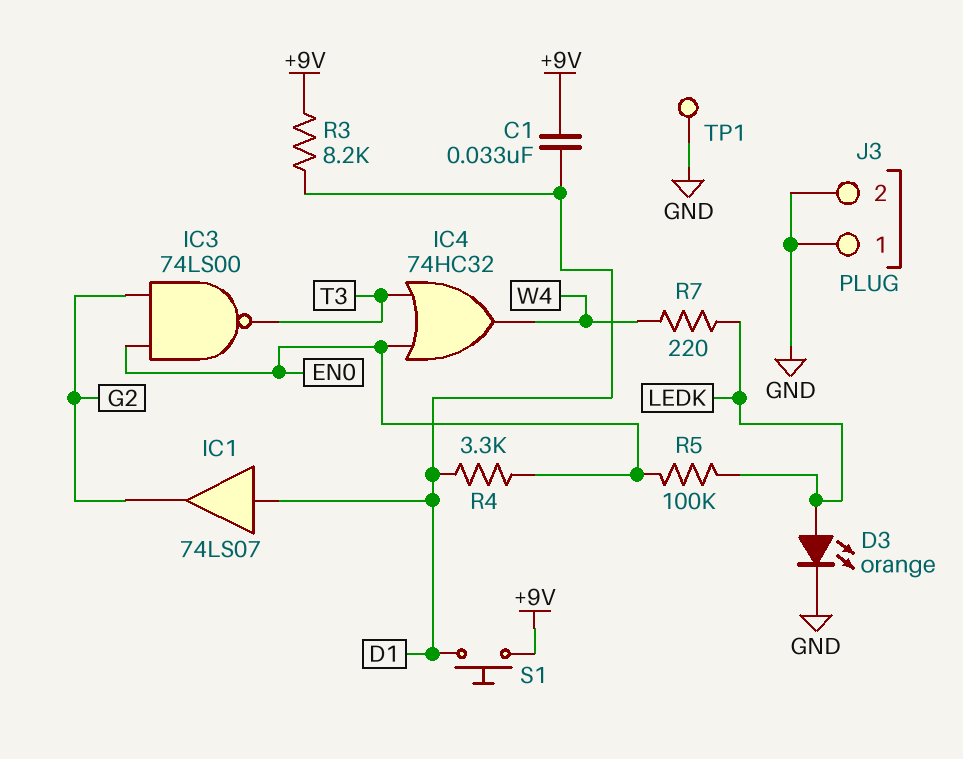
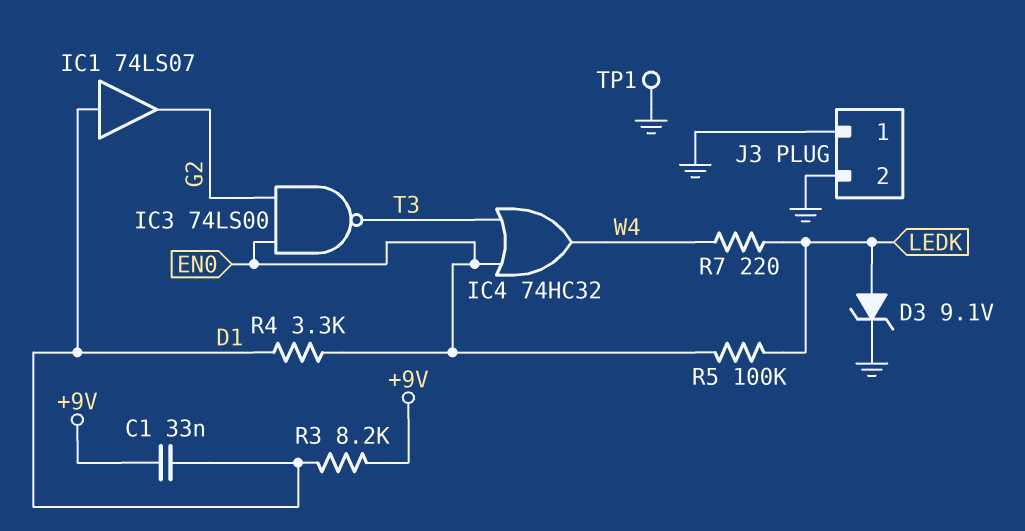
D3: LED orange (A LEDK, K GND) -> zener 9.1V (A LEDK, K GND)
S1: button (+9V, D1) -> none

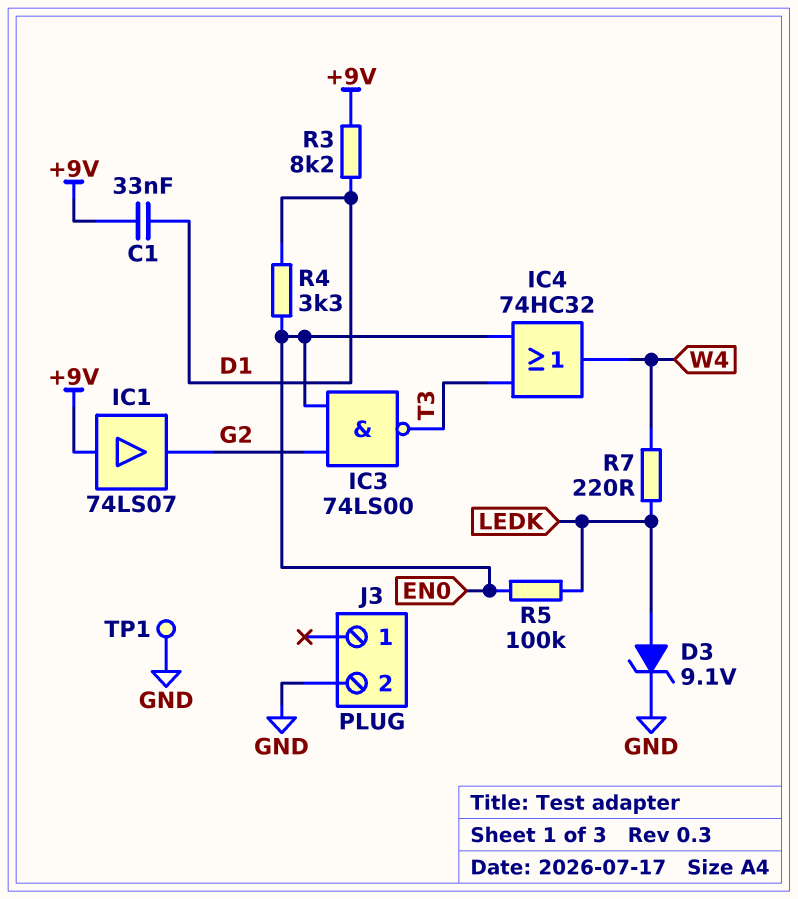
IC1: buffer 74LS07 (in D1, out G2) -> buffer 74LS07 (in +9V, out G2)
J3 pin 1: GND -> none

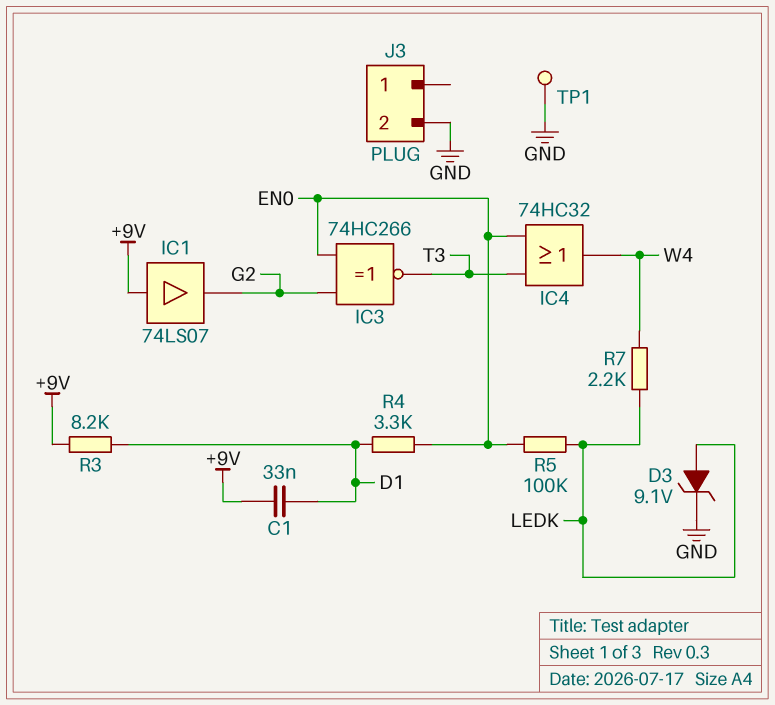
IC3: NAND 74LS00 (in EN0, in G2, out T3) -> XNOR 74HC266 (in EN0, in G2, out T3)
R7: 220 (LEDK, W4) -> 2.2k (LEDK, W4)

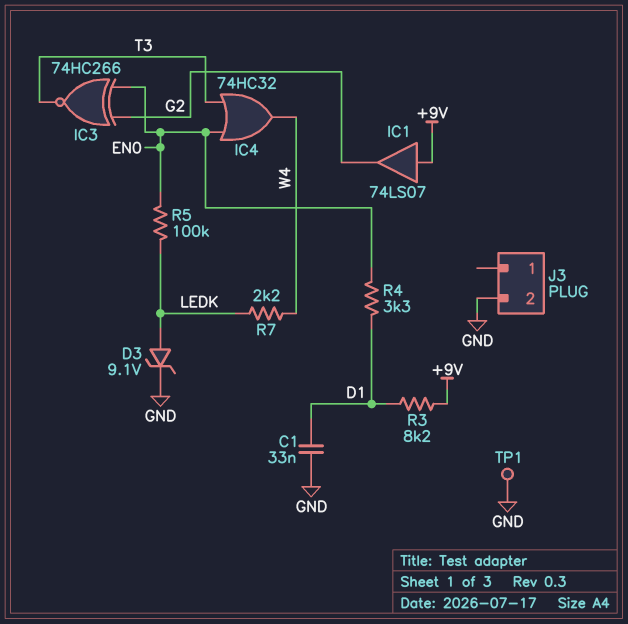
C1: 33nF (+9V, D1) -> 33nF (D1, GND)

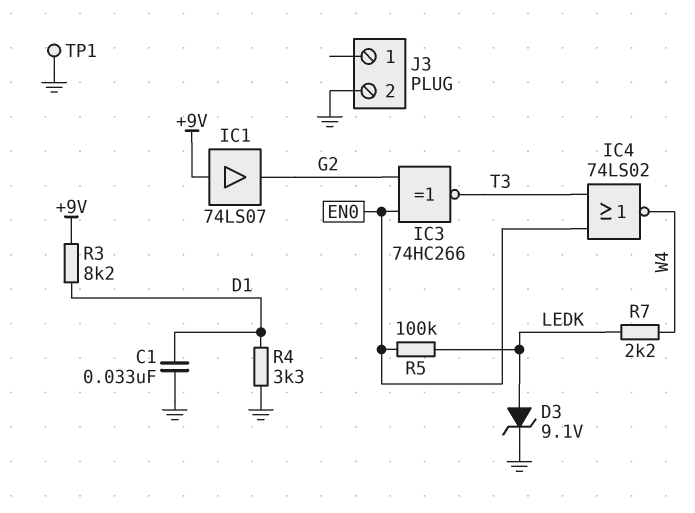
IC4: OR 74HC32 (in EN0, in T3, out W4) -> NOR 74LS02 (in EN0, in T3, out W4)
R4: 3.3k (D1, EN0) -> 3.3k (D1, GND)

